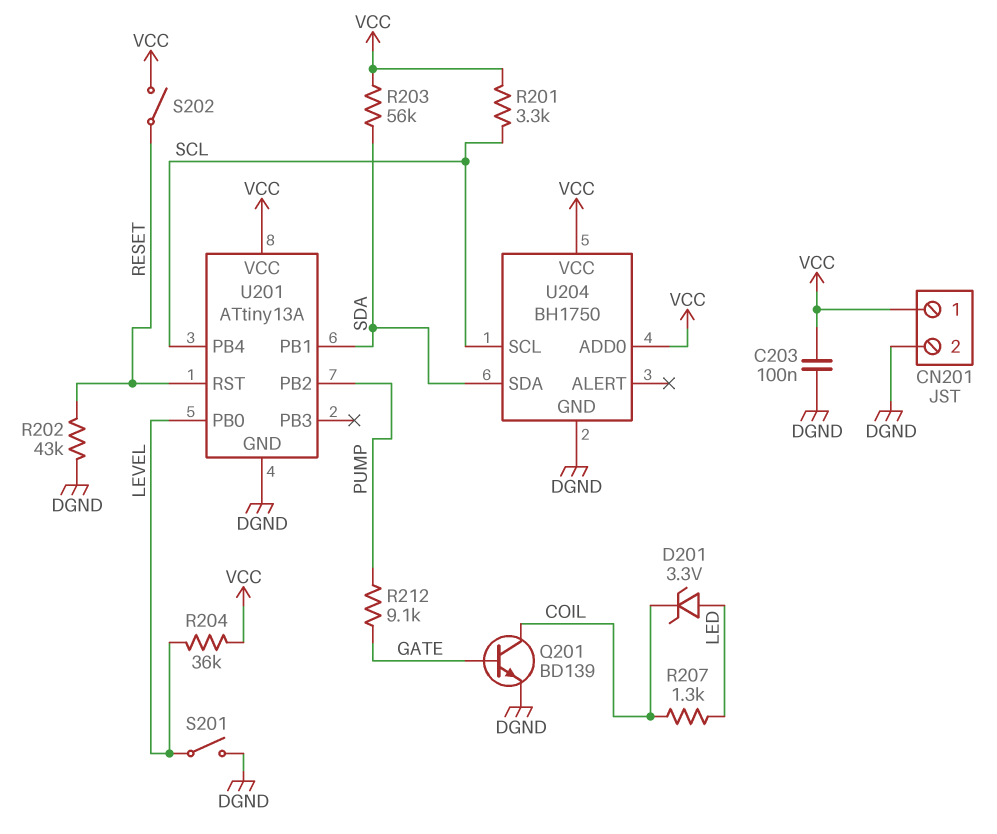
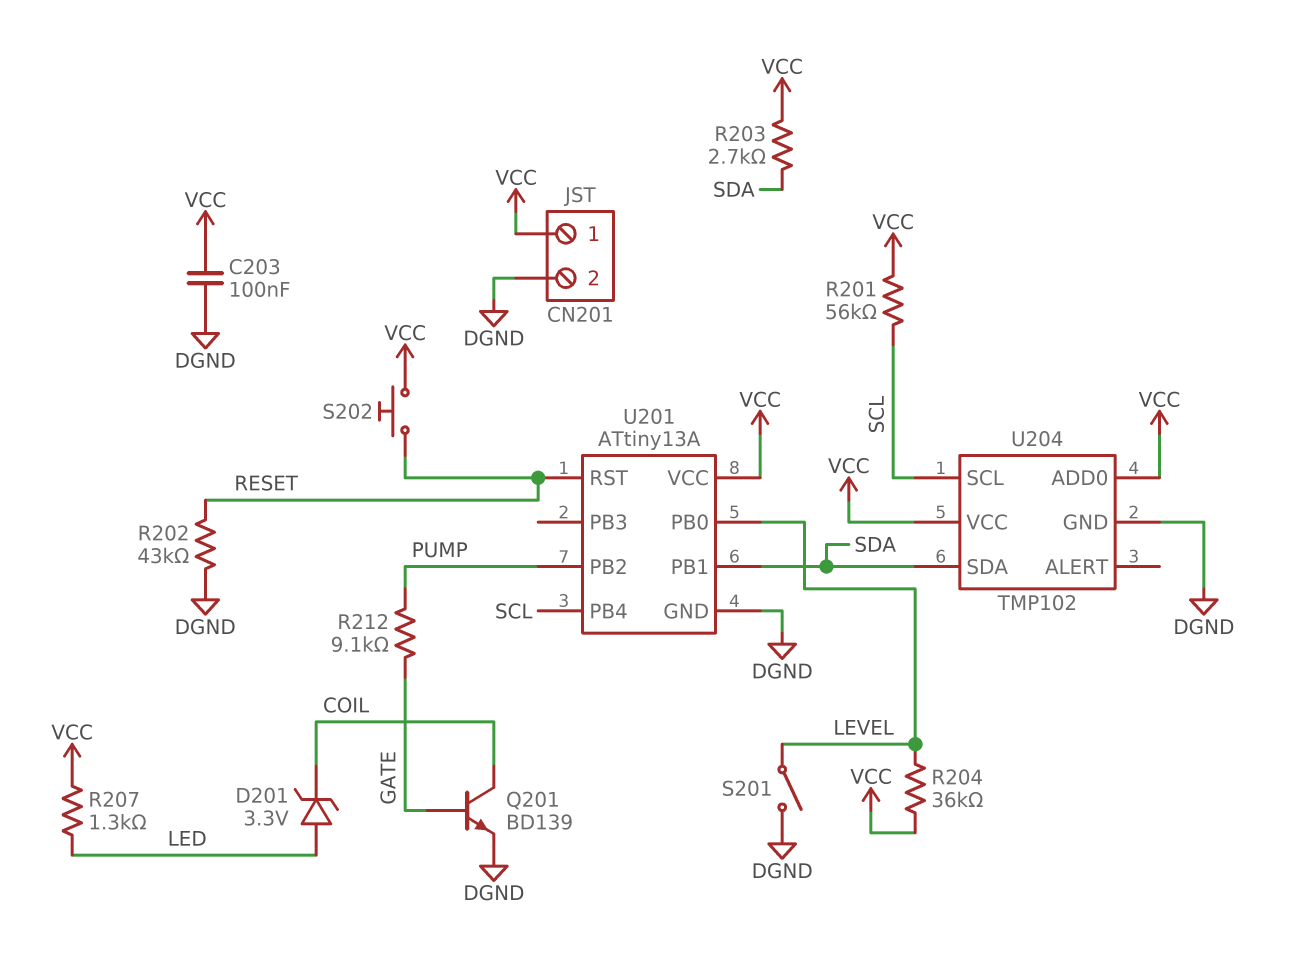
R201: 3.3k (SCL, VCC) -> 56k (SCL, VCC)
R203: 56k (SDA, VCC) -> 2.7k (SDA, VCC)
R207: 1.3k (COIL, LED) -> 1.3k (LED, VCC)
S202: switch (RESET, VCC) -> button (RESET, VCC)
U204: BH1750 -> TMP102

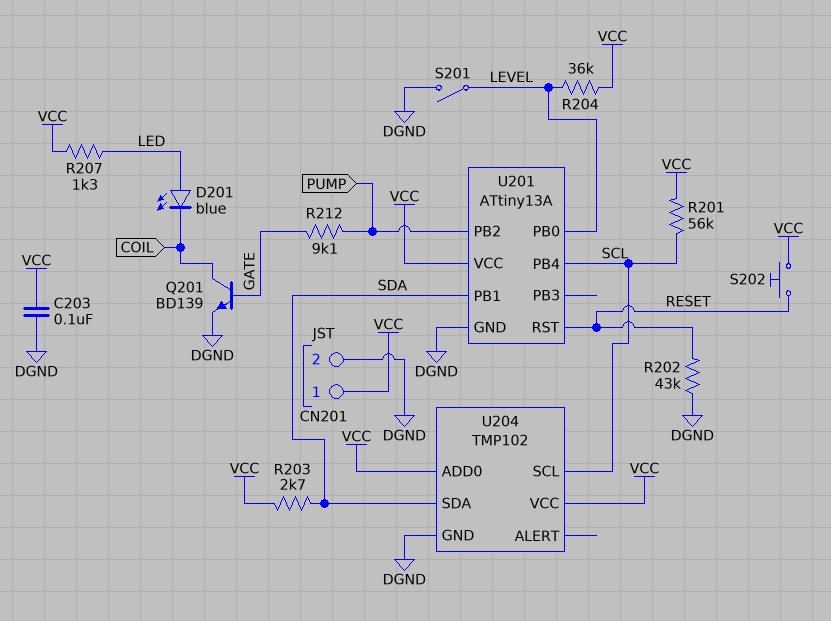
D201: zener 3.3V (A LED, K COIL) -> LED blue (A LED, K COIL)

